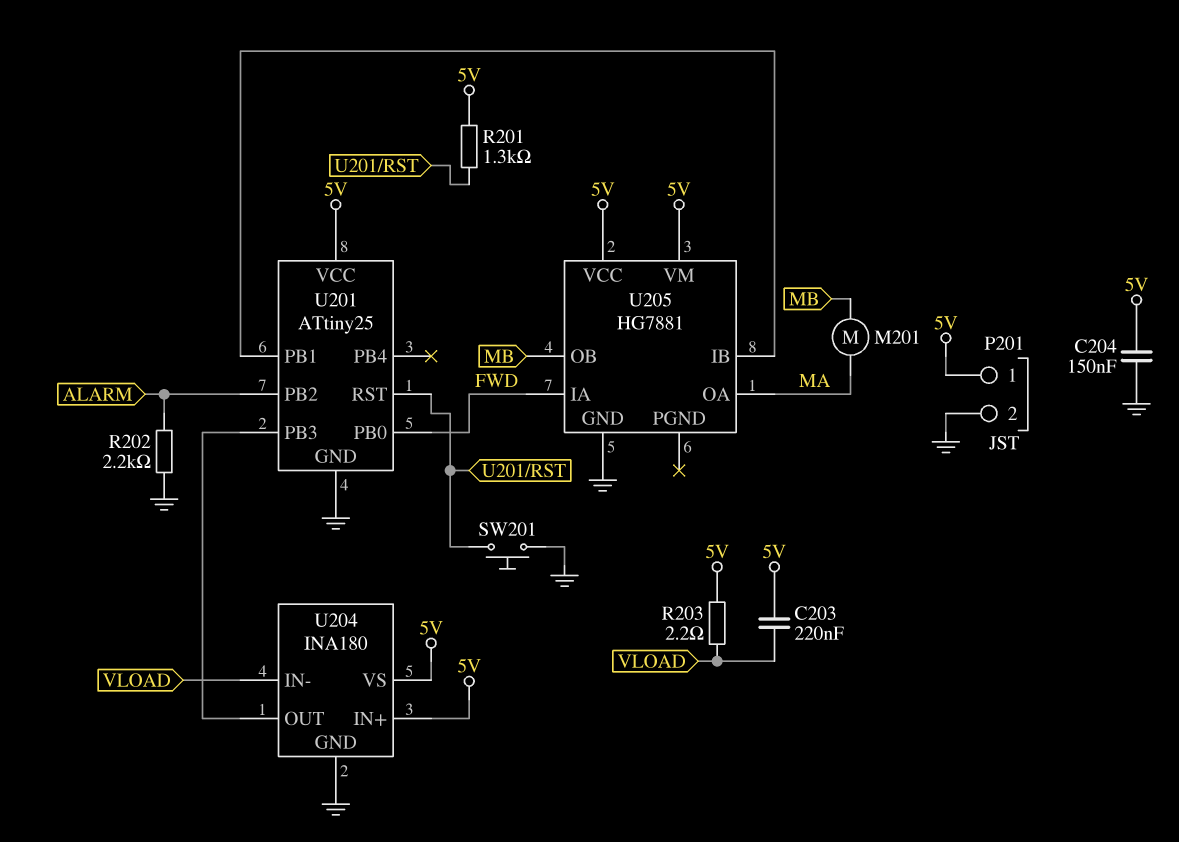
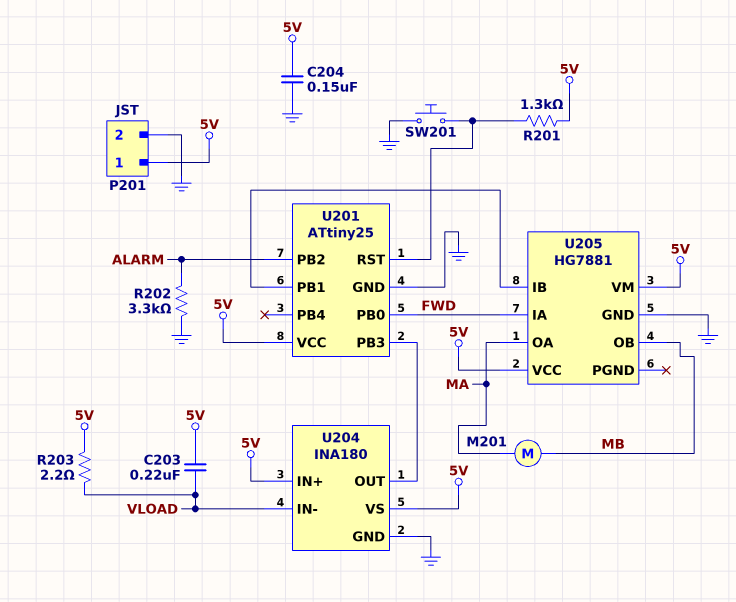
R202: 2.2k (ALARM, GND) -> 3.3k (ALARM, GND)

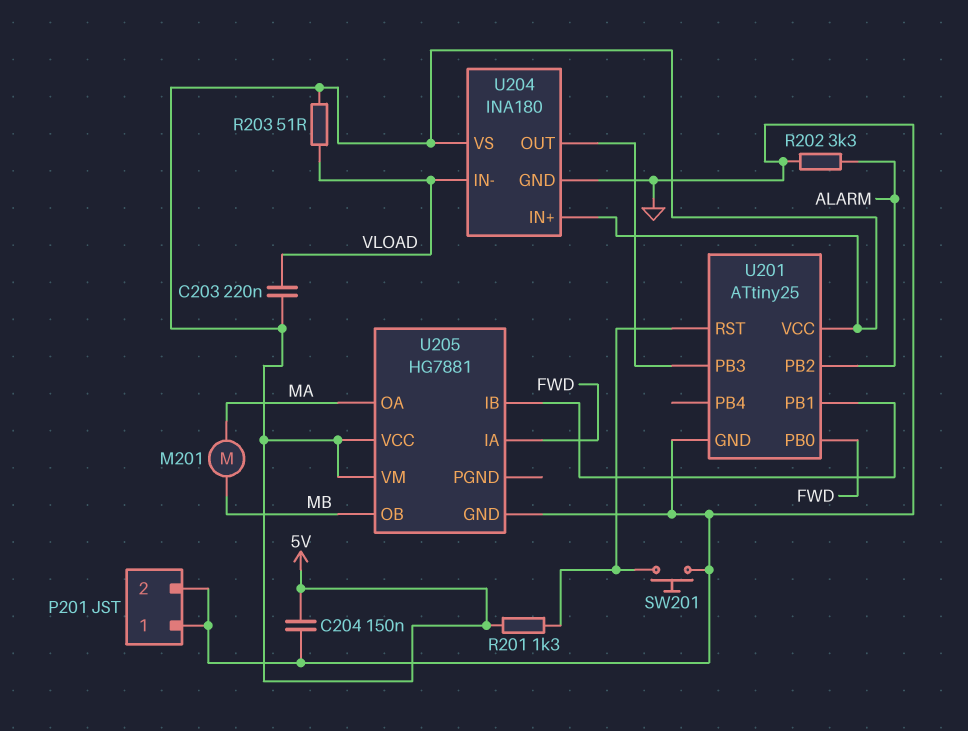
P201 pin 1: 5V -> GND
R203: 2.2 (5V, VLOAD) -> 51 (5V, VLOAD)

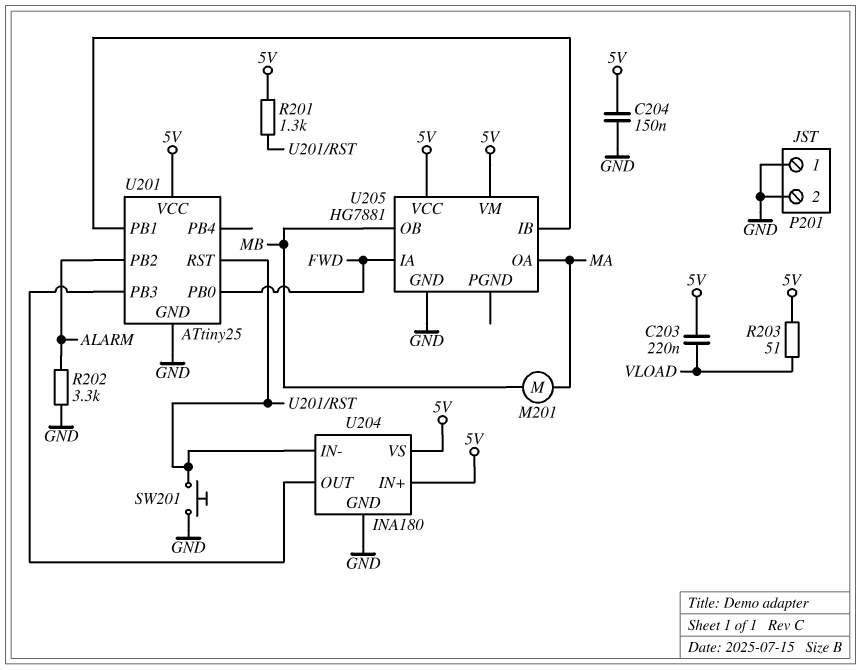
U204 pin IN-: VLOAD -> U201/RST

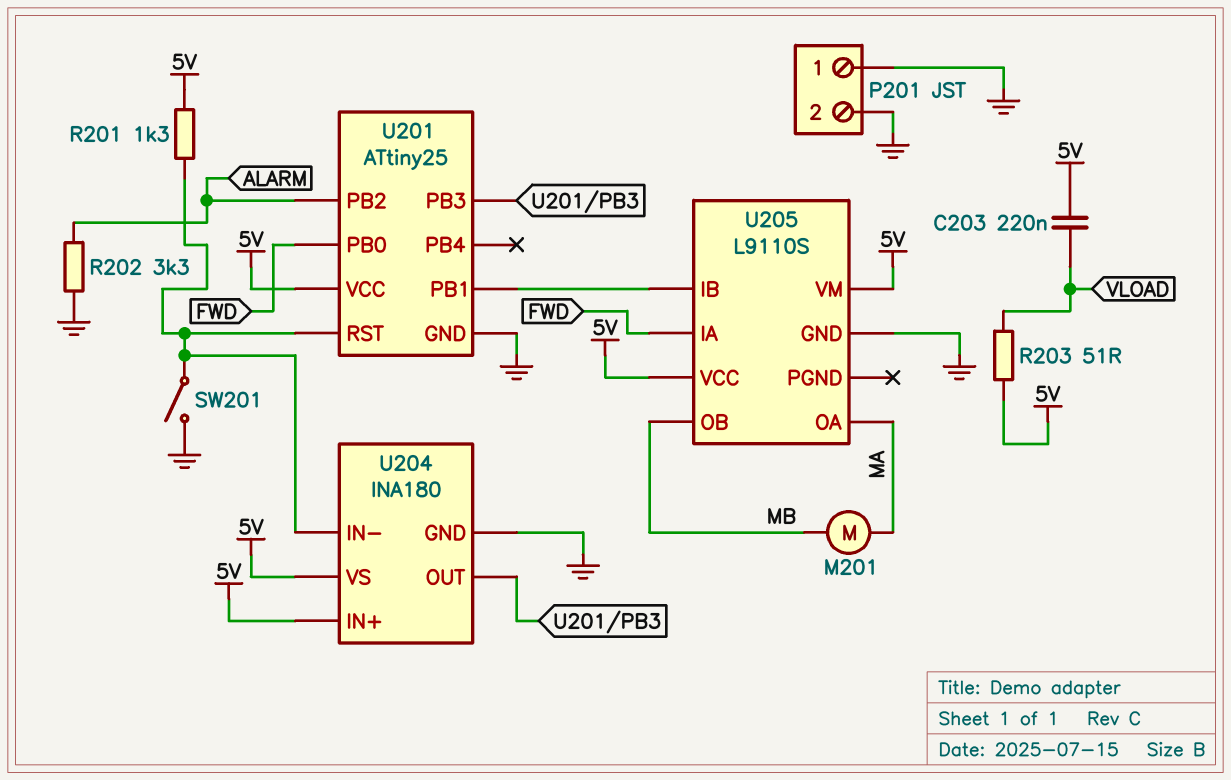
C204: 150nF (5V, GND) -> none
SW201: button (GND, U201/RST) -> switch (GND, U201/RST)
U205: HG7881 -> L9110S

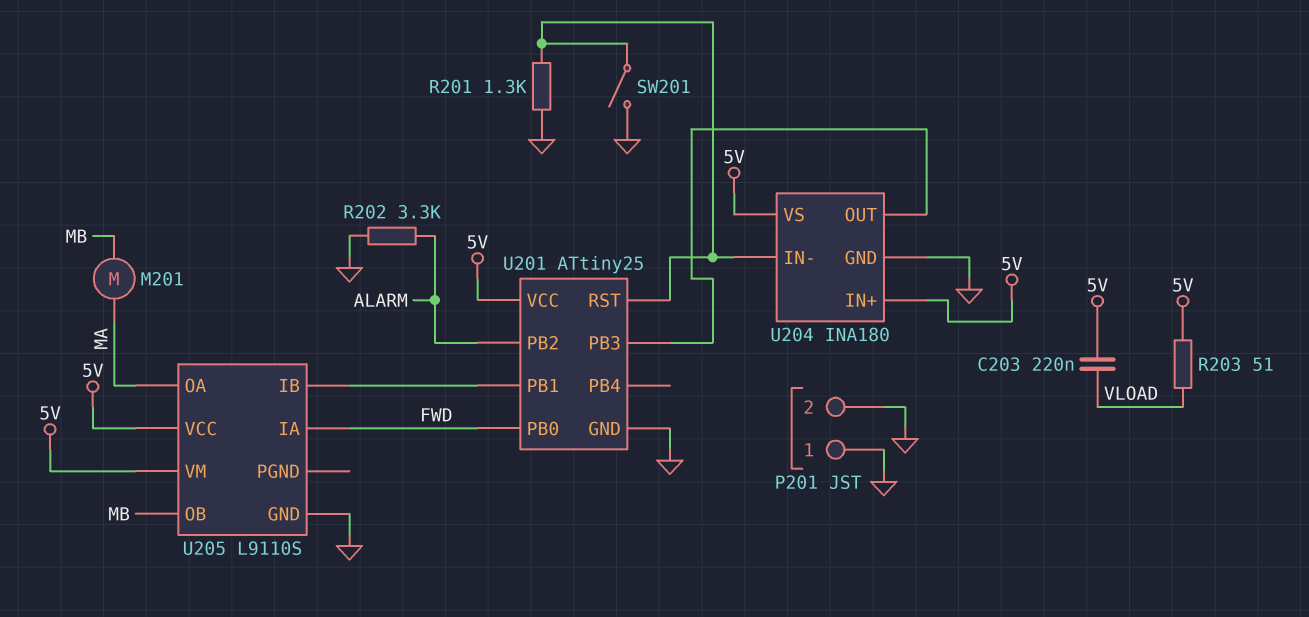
R201: 1.3k (5V, U201/RST) -> 1.3k (GND, U201/RST)

